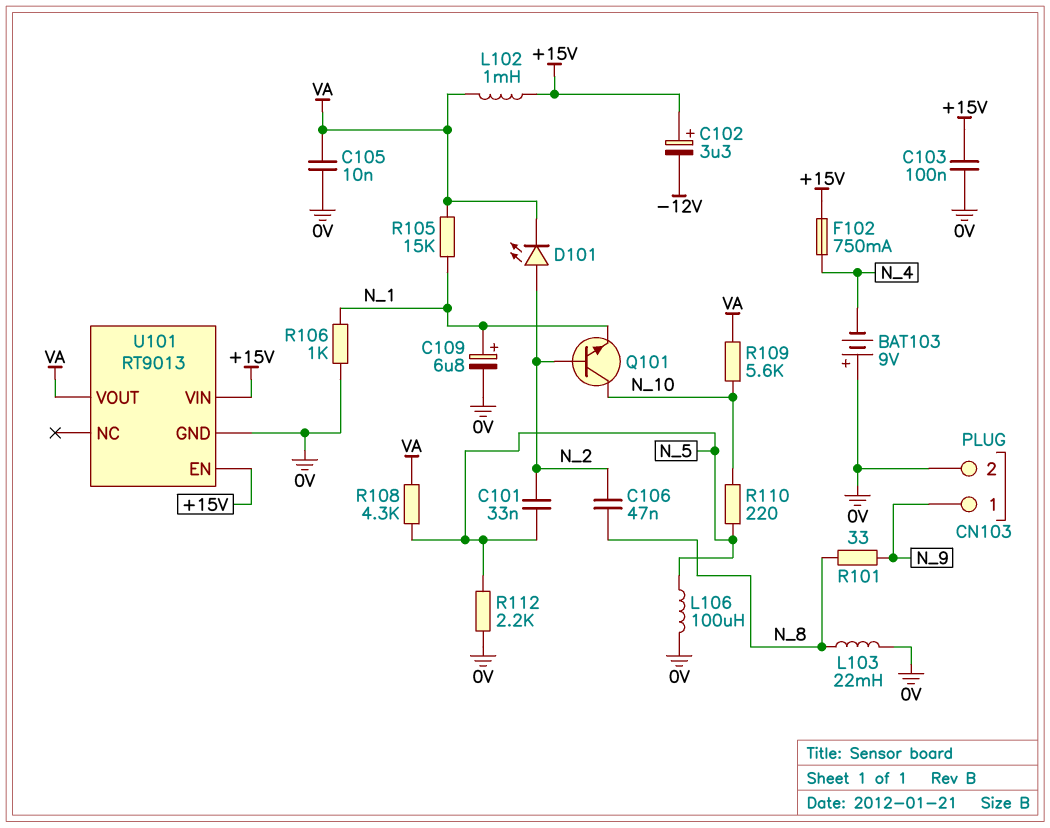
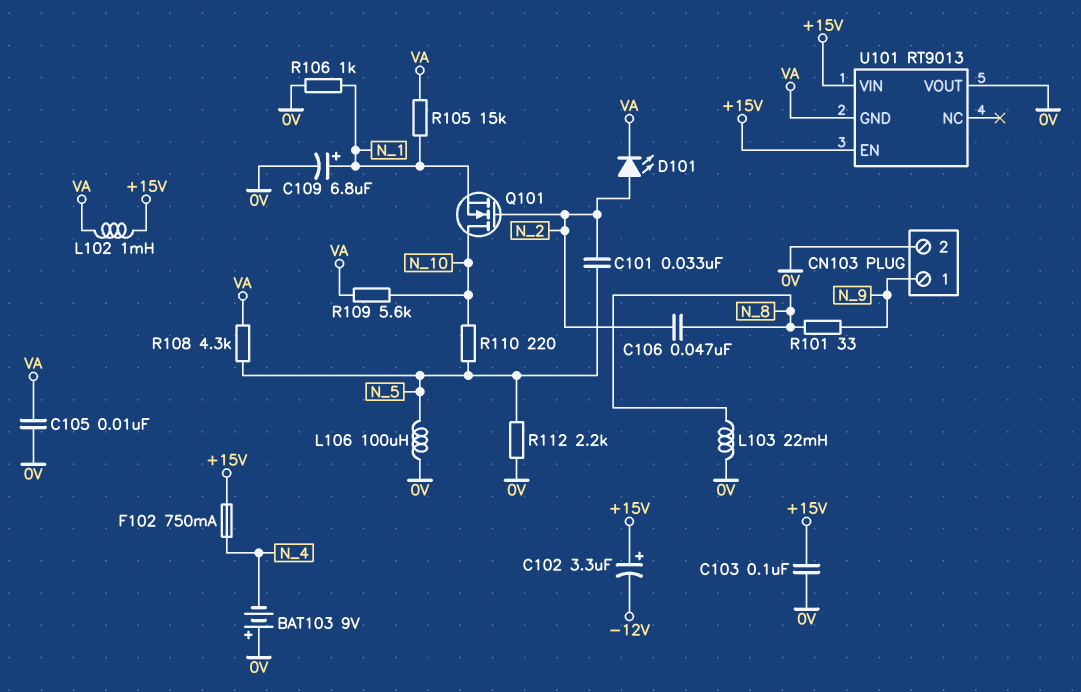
Q101: NPN (B N_2, C N_10, E N_1) -> NMOS (G N_2, D N_10, S N_1)
U101 pin GND: 0V -> VA
U101 pin VOUT: VA -> 0V

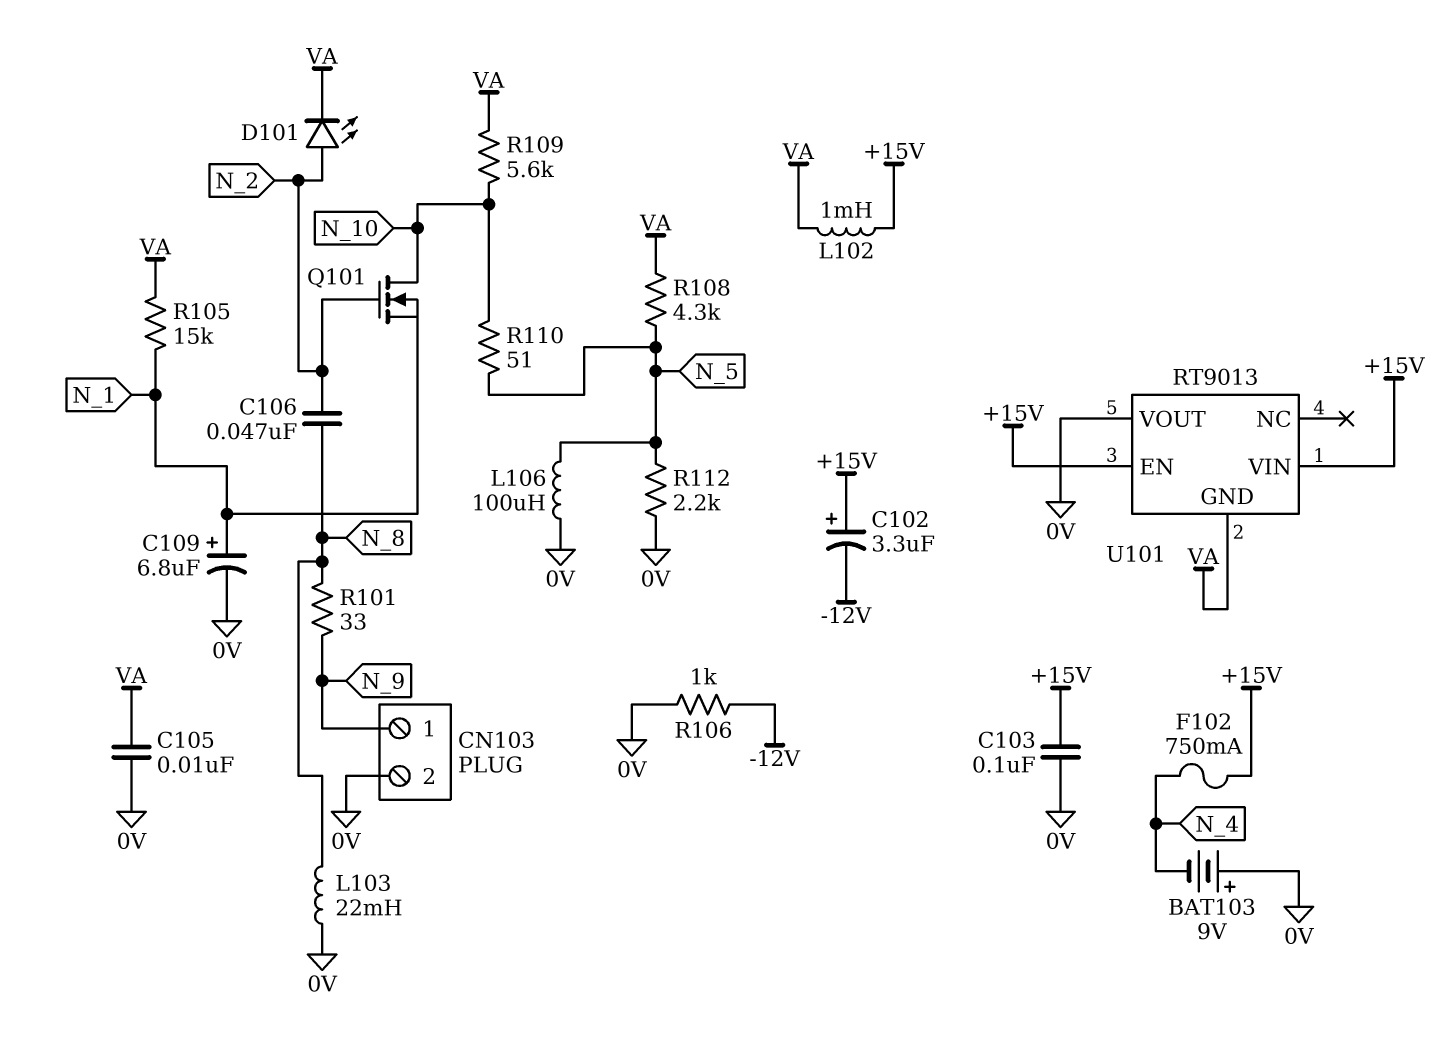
C101: 33nF (N_2, N_5) -> none
R106: 1k (0V, N_1) -> 1k (-12V, 0V)
R110: 220 (N_5, N_10) -> 51 (N_5, N_10)

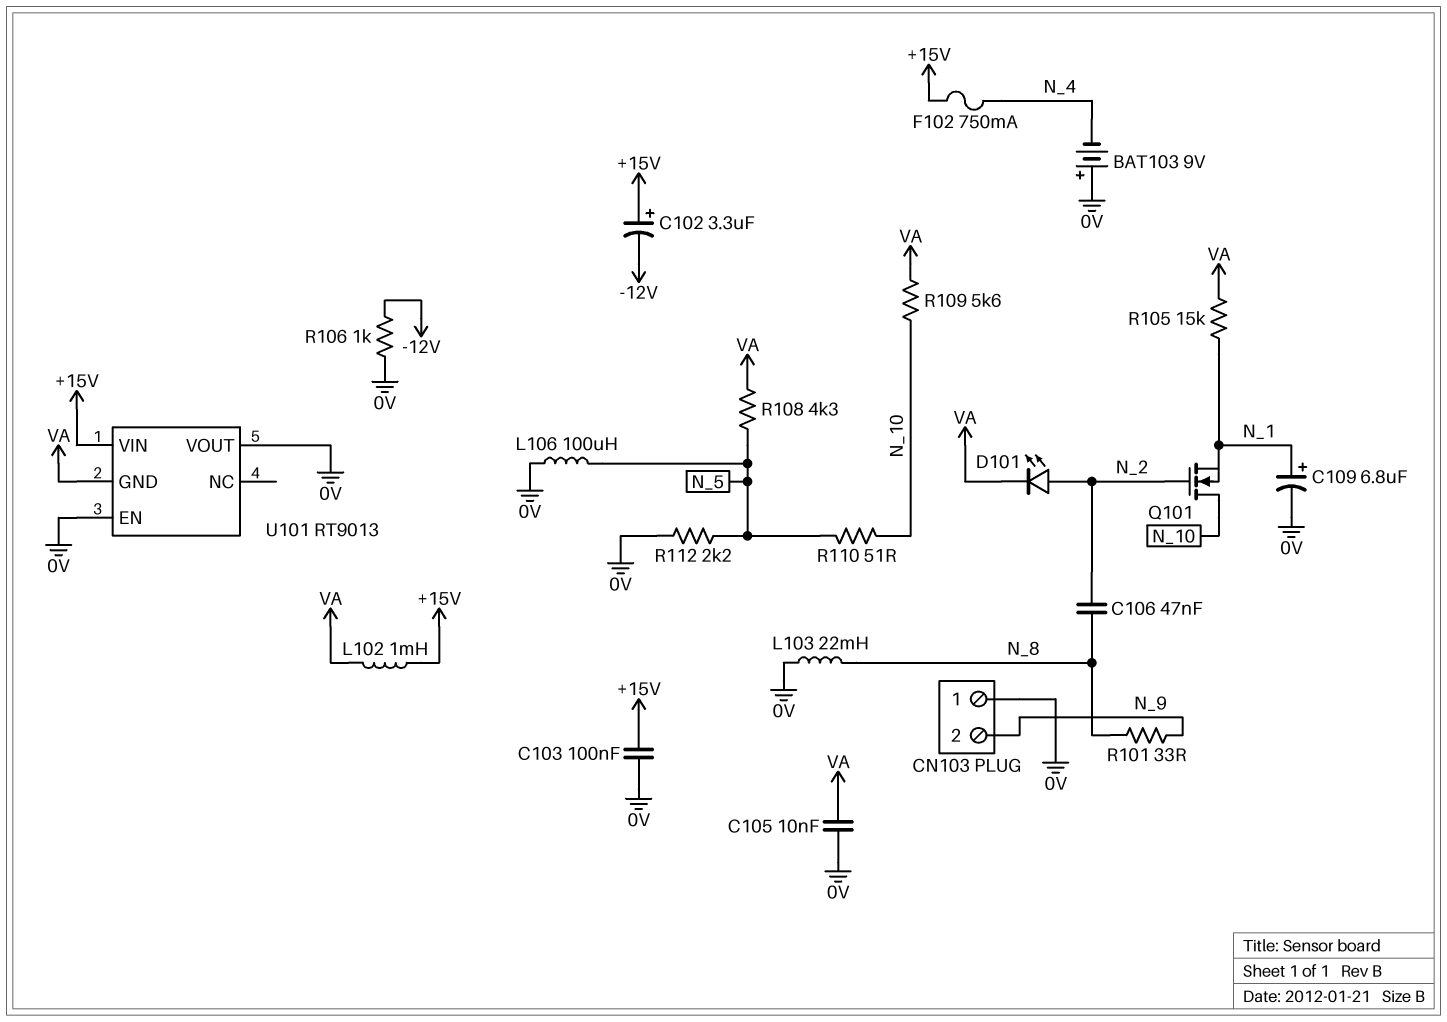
CN103 pin 1: N_9 -> 0V
CN103 pin 2: 0V -> N_9
U101 pin EN: +15V -> 0V

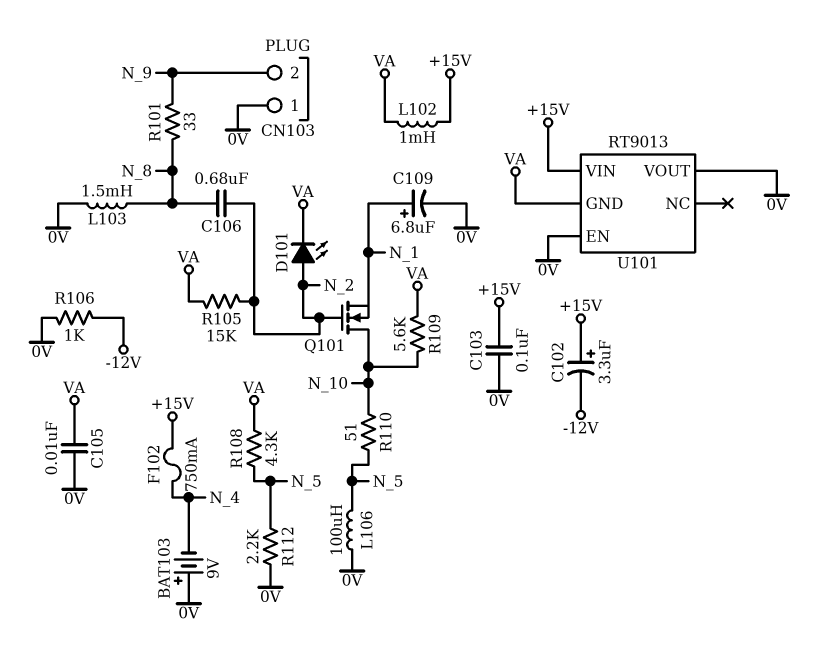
C106: 47nF (N_2, N_8) -> 680nF (N_2, N_8)
L103: 22mH (0V, N_8) -> 1.5mH (0V, N_8)
R105: 15k (N_1, VA) -> 15k (N_2, VA)

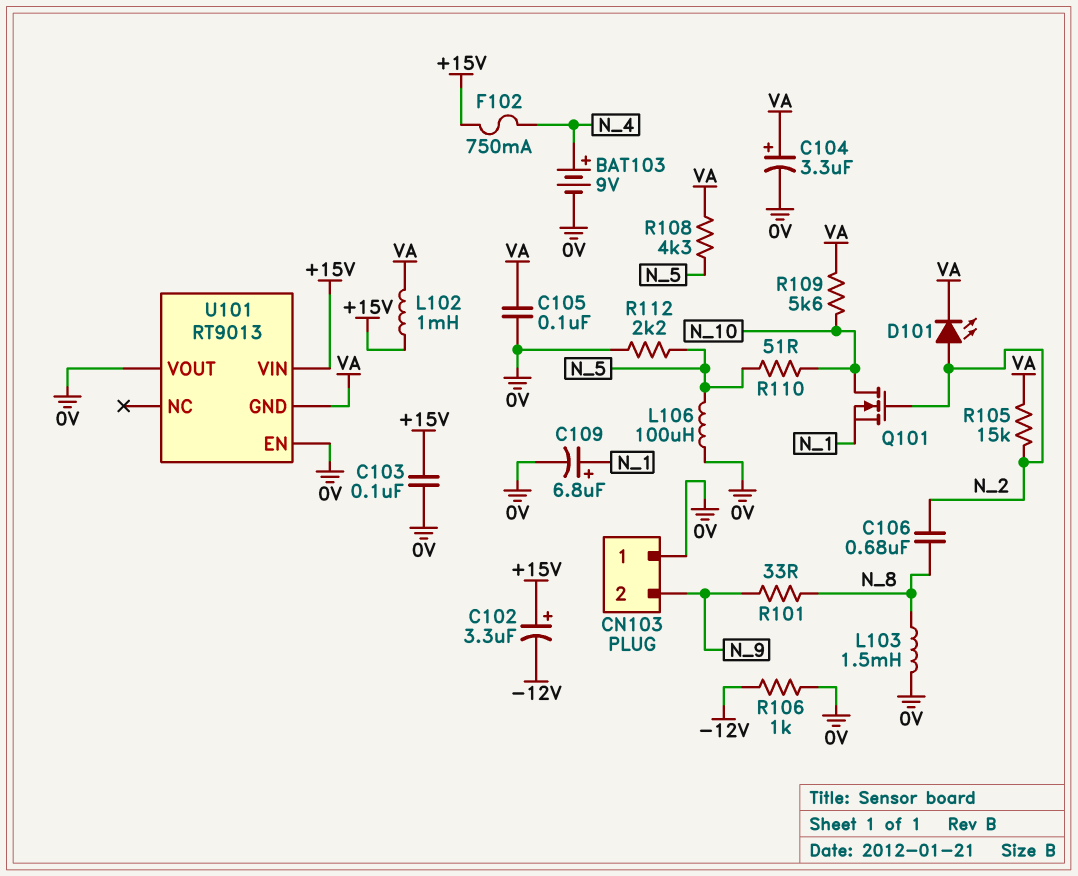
BAT103: 9V (plus 0V, minus N_4) -> 9V (plus N_4, minus 0V)
C104: none -> 3.3uF (plus VA, minus 0V)
C105: 10nF (0V, VA) -> 100nF (0V, VA)

